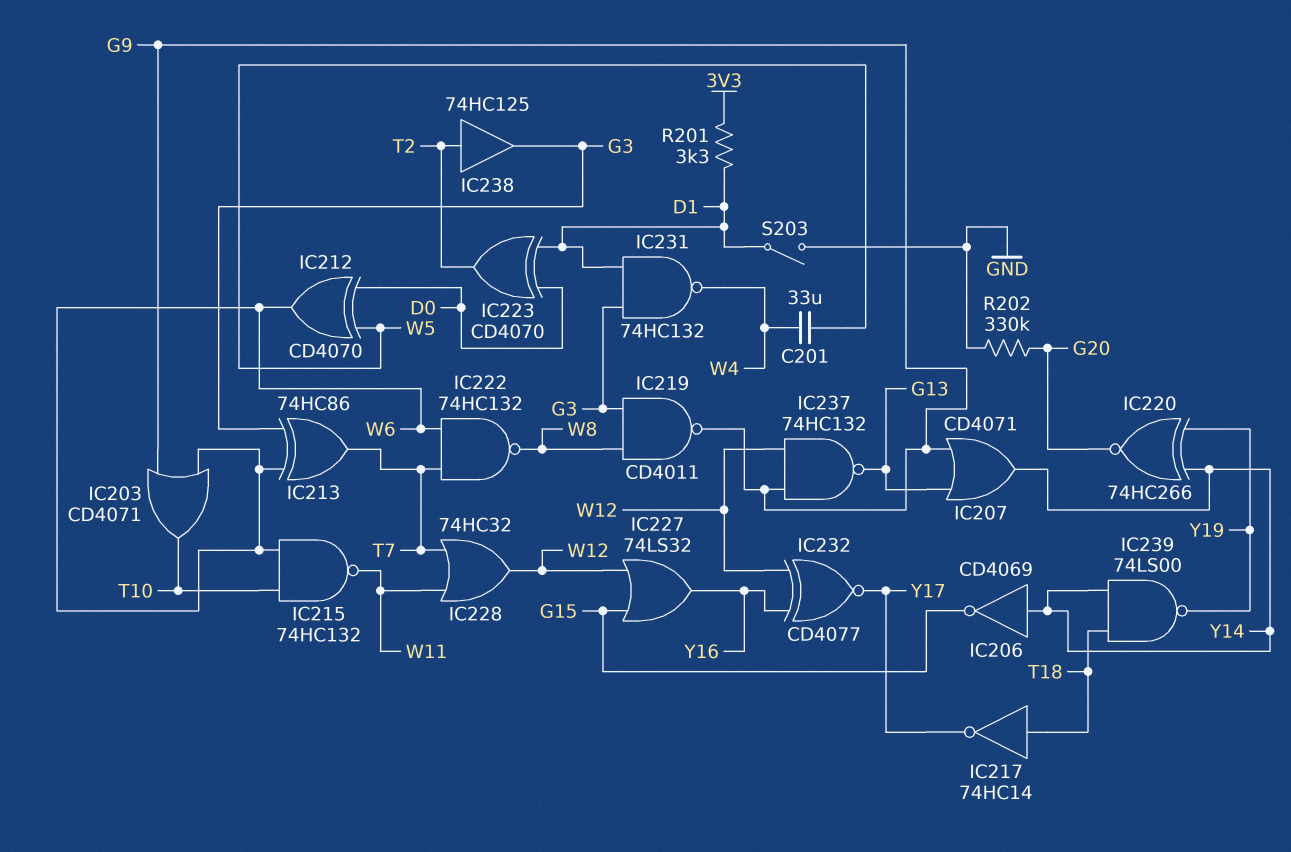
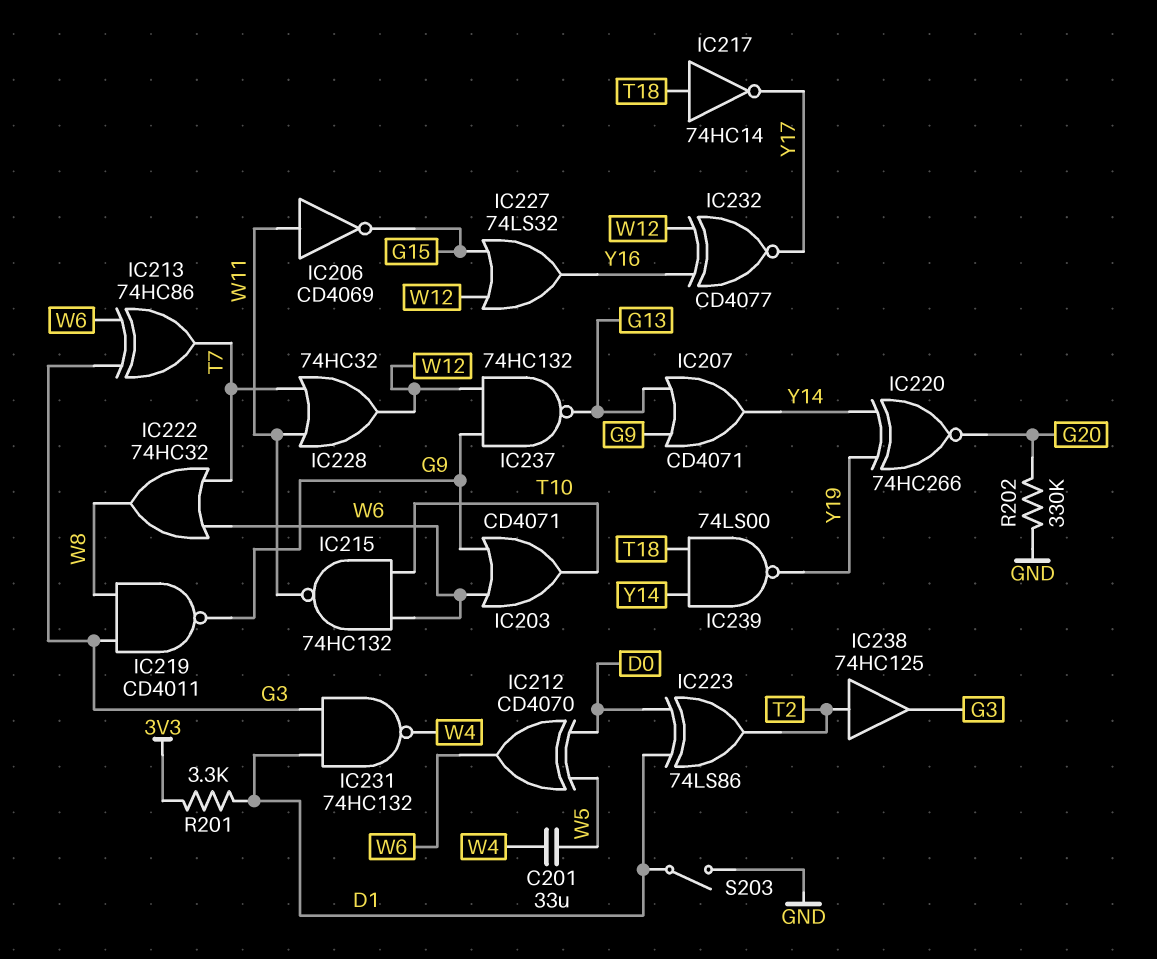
IC206: NOT CD4069 (in Y14, out G15) -> NOT CD4069 (in W11, out G15)
IC222: NAND 74HC132 (in T7, in W6, out W8) -> OR 74HC32 (in T7, in W6, out W8)
IC223: XOR CD4070 (in D0, in D1, out T2) -> XOR 74LS86 (in D0, in D1, out T2)

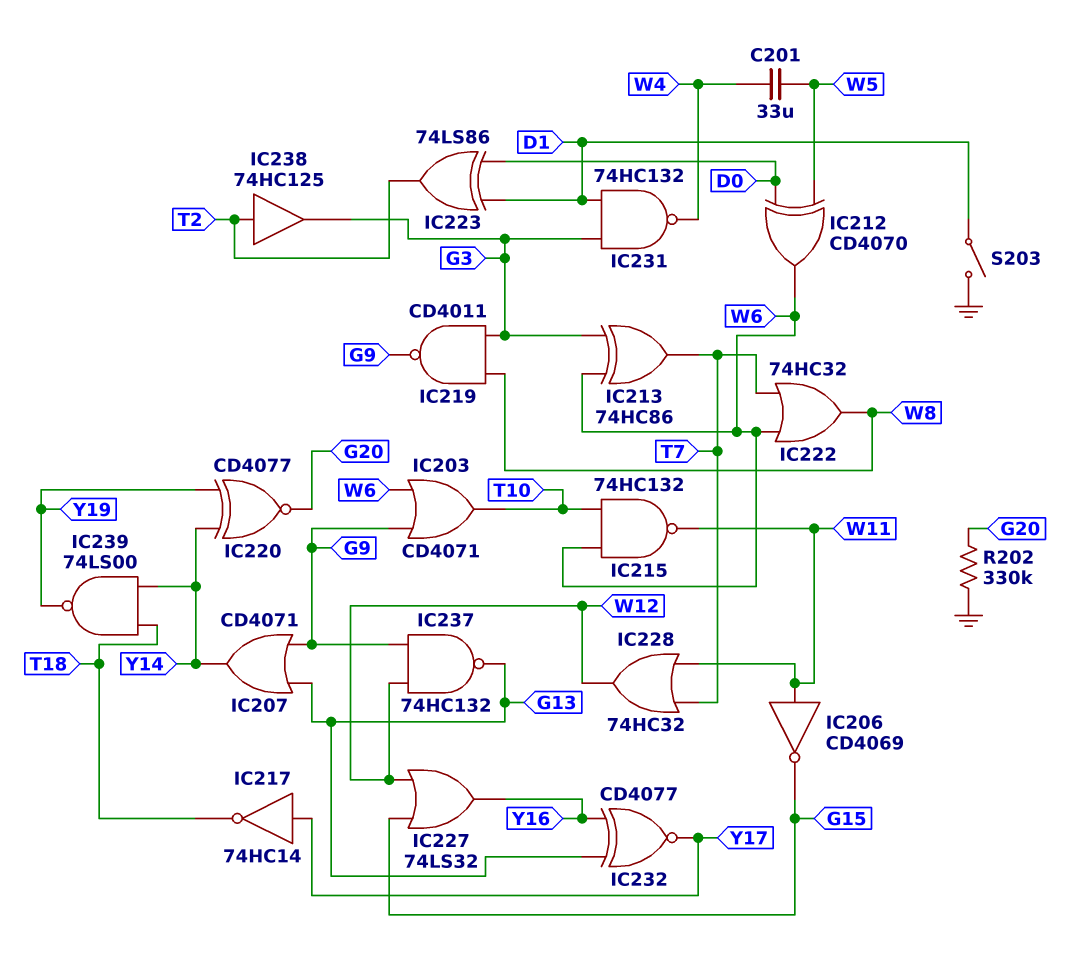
IC217: NOT 74HC14 (in T18, out Y17) -> NOT 74HC14 (in Y17, out T18)
IC220: XNOR 74HC266 (in Y14, in Y19, out G20) -> XNOR CD4077 (in Y14, in Y19, out G20)
IC232: XNOR CD4077 (in W12, in Y16, out Y17) -> XNOR CD4077 (in G13, in Y16, out Y17)
R201: 3.3k (3V3, D1) -> none

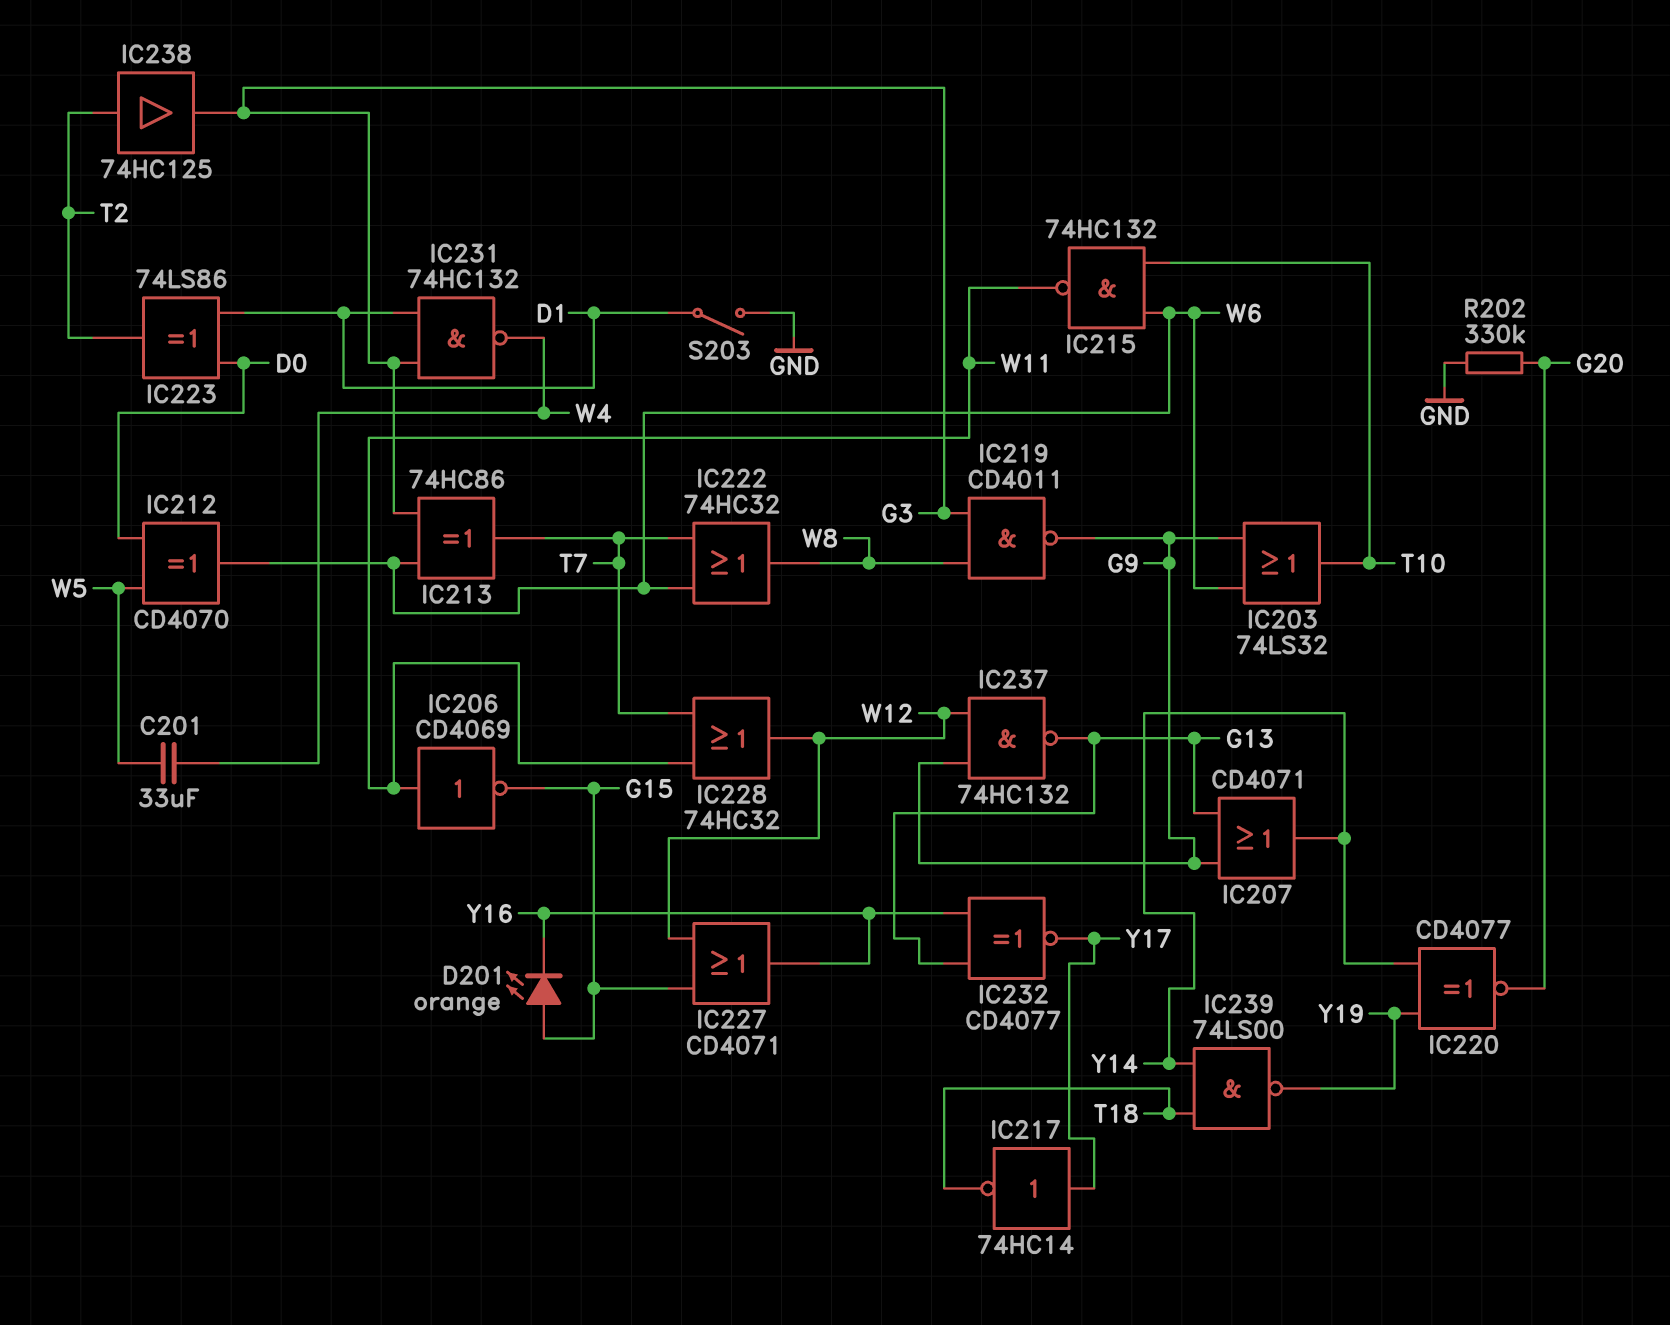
D201: none -> LED orange (A G15, K Y16)
IC203: OR CD4071 (in G9, in W6, out T10) -> OR 74LS32 (in G9, in W6, out T10)
IC227: OR 74LS32 (in G15, in W12, out Y16) -> OR CD4071 (in G15, in W12, out Y16)

